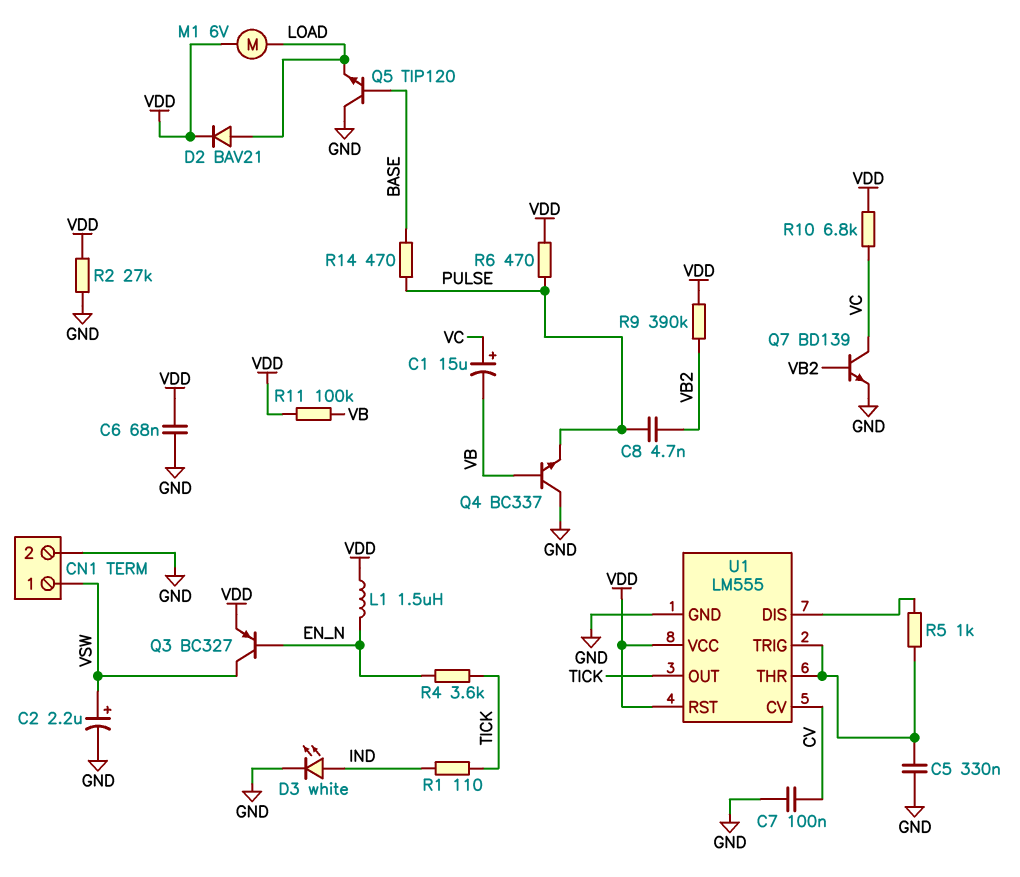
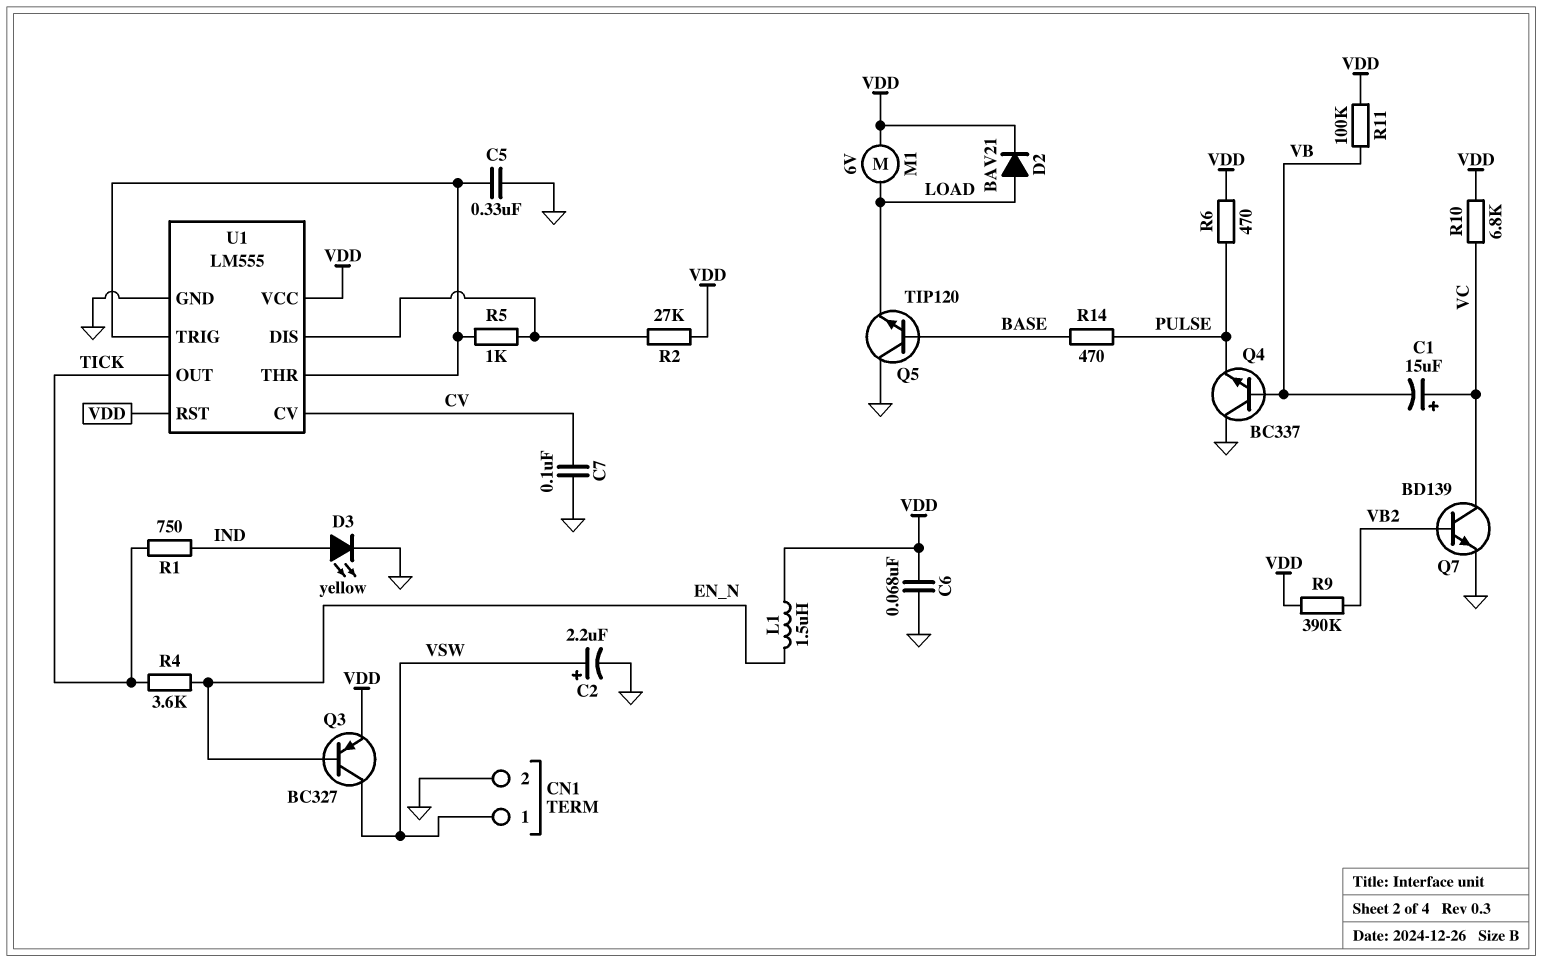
C8: 4.7nF (PULSE, VB2) -> none
D3: LED white (A IND, K GND) -> LED yellow (A IND, K GND)
R1: 110 (IND, TICK) -> 750 (IND, TICK)
R2: 27k (GND, VDD) -> 27k (U1/DIS, VDD)

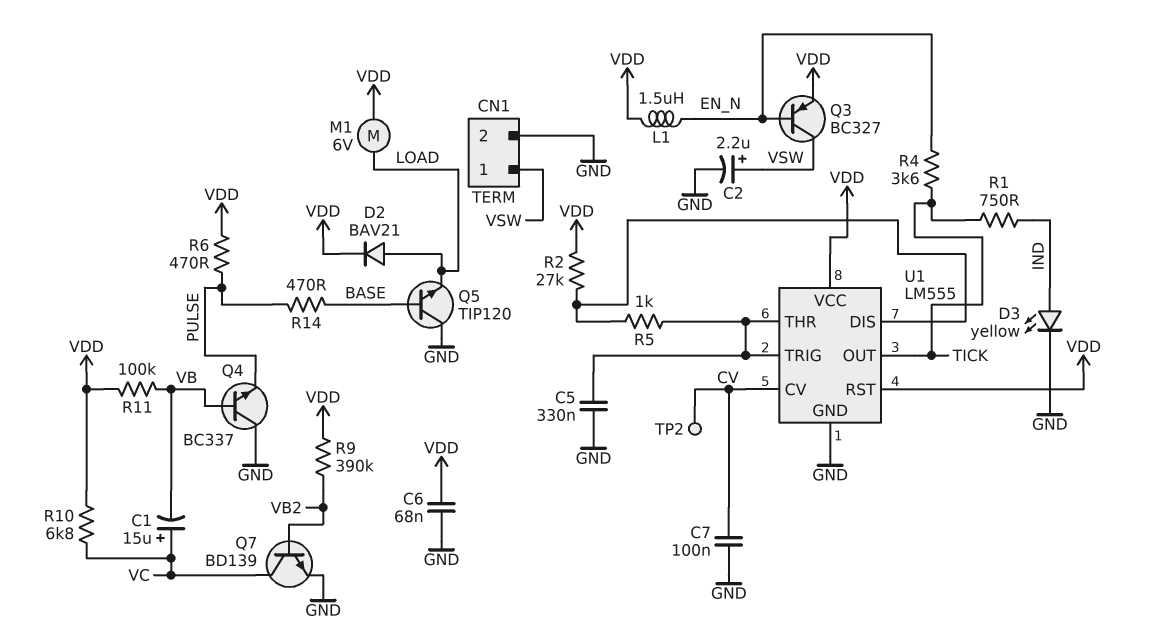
TP2: none -> test point (CV)

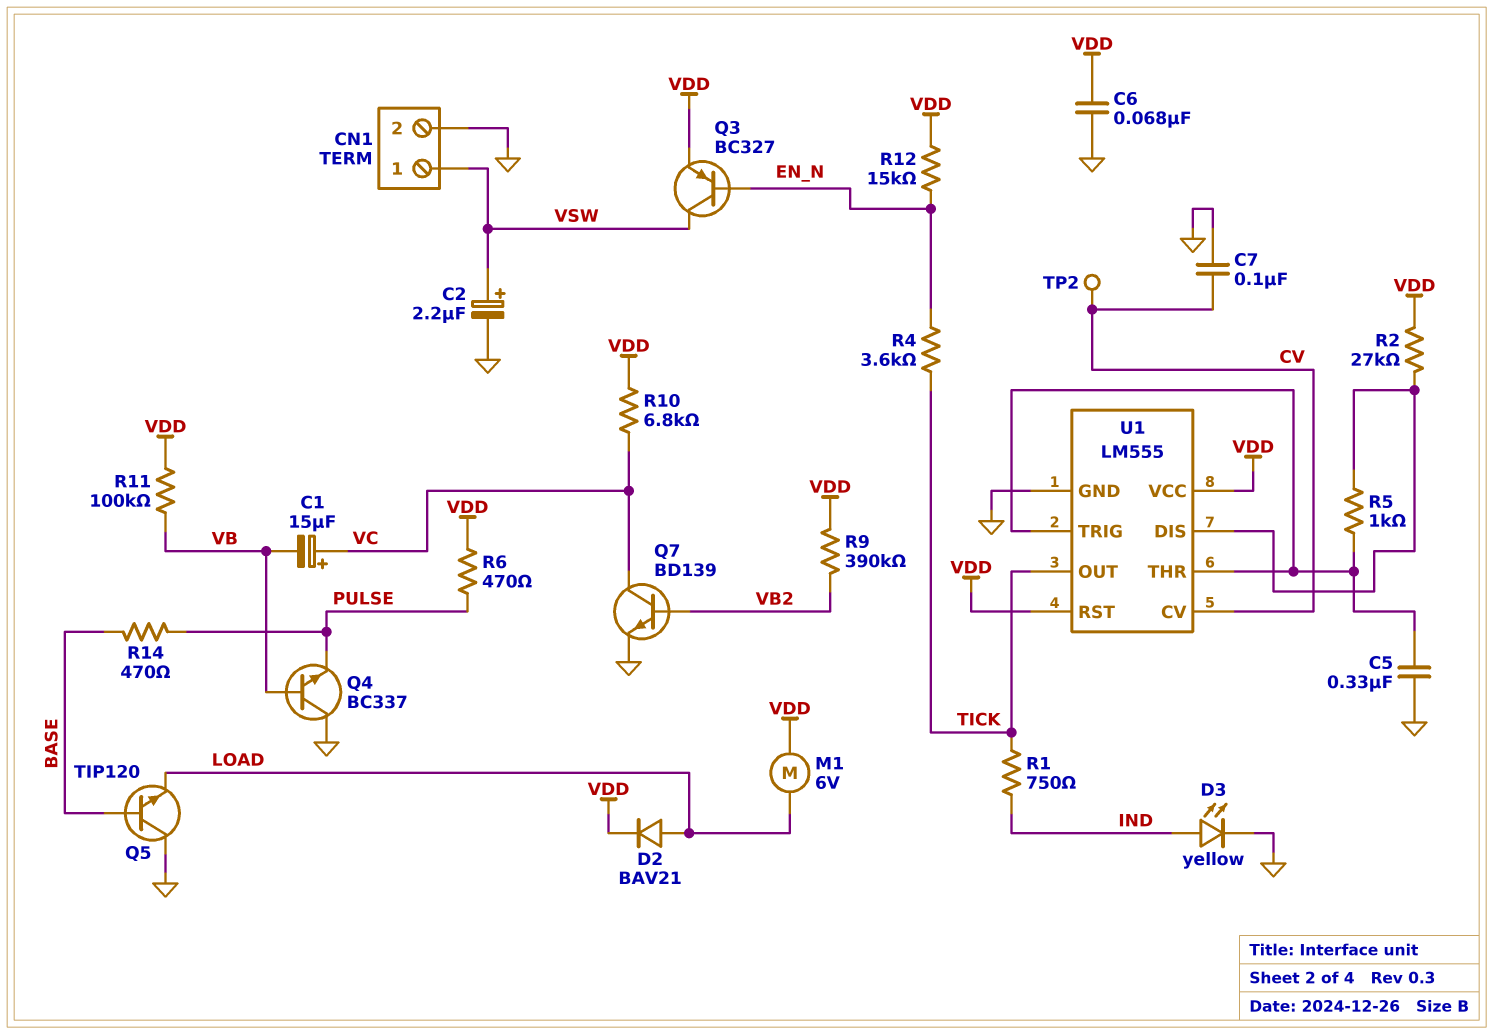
L1: 1.5uH (EN_N, VDD) -> none
R12: none -> 15k (EN_N, VDD)

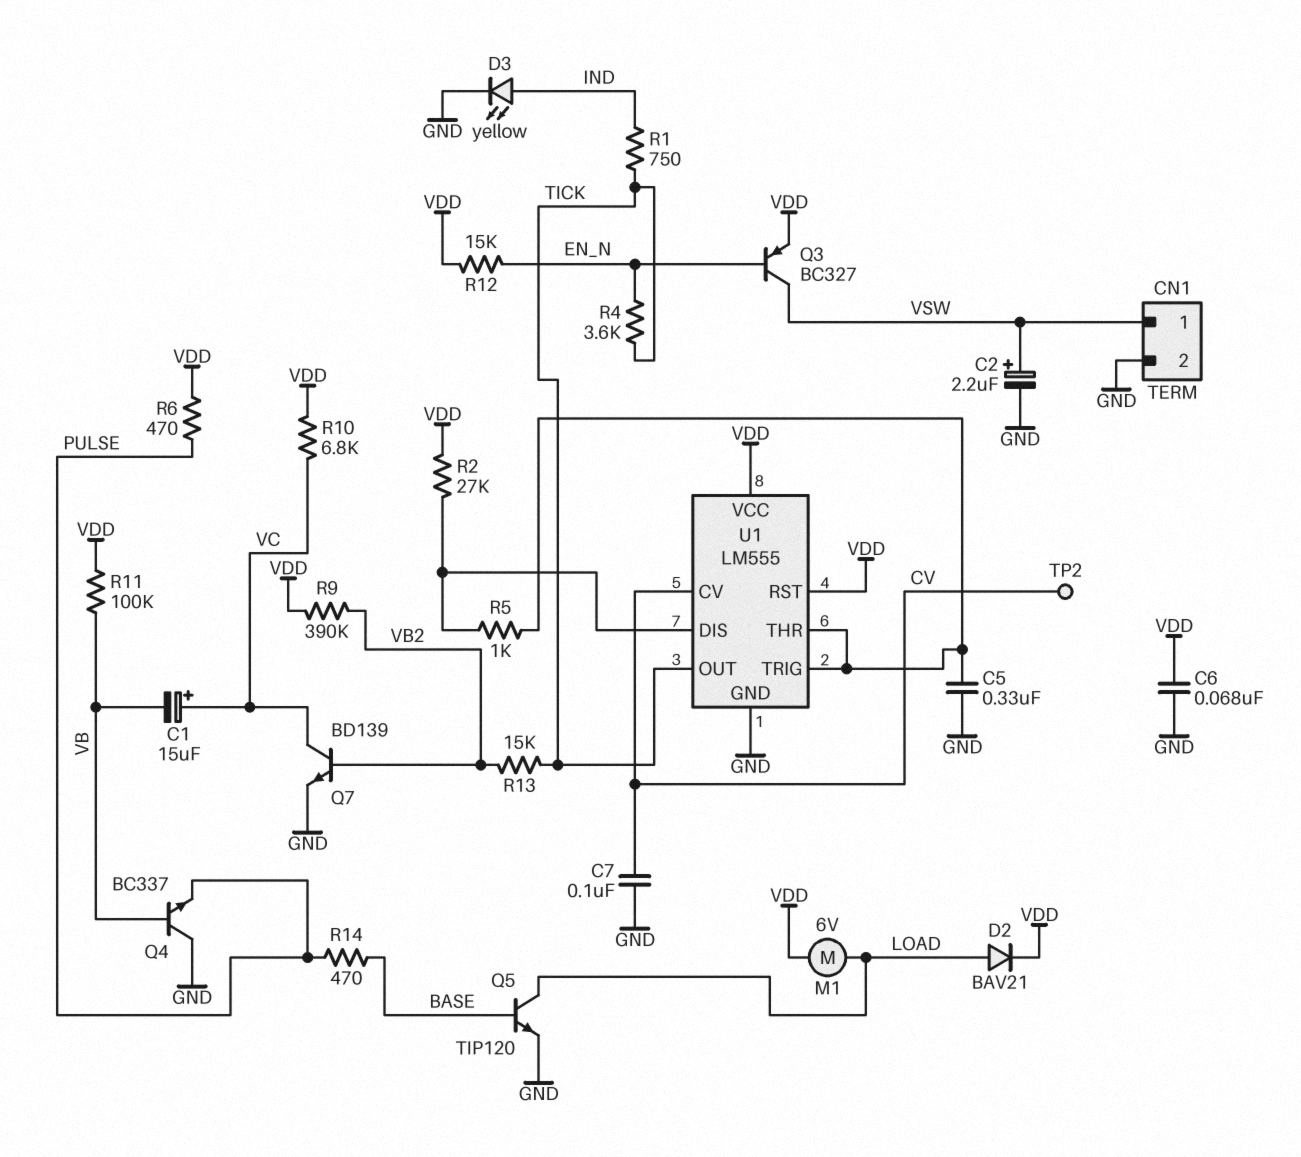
Q5: NPN TIP120 (B BASE, C GND, E LOAD) -> NPN TIP120 (B BASE, C LOAD, E GND)
R13: none -> 15k (TICK, VB2)

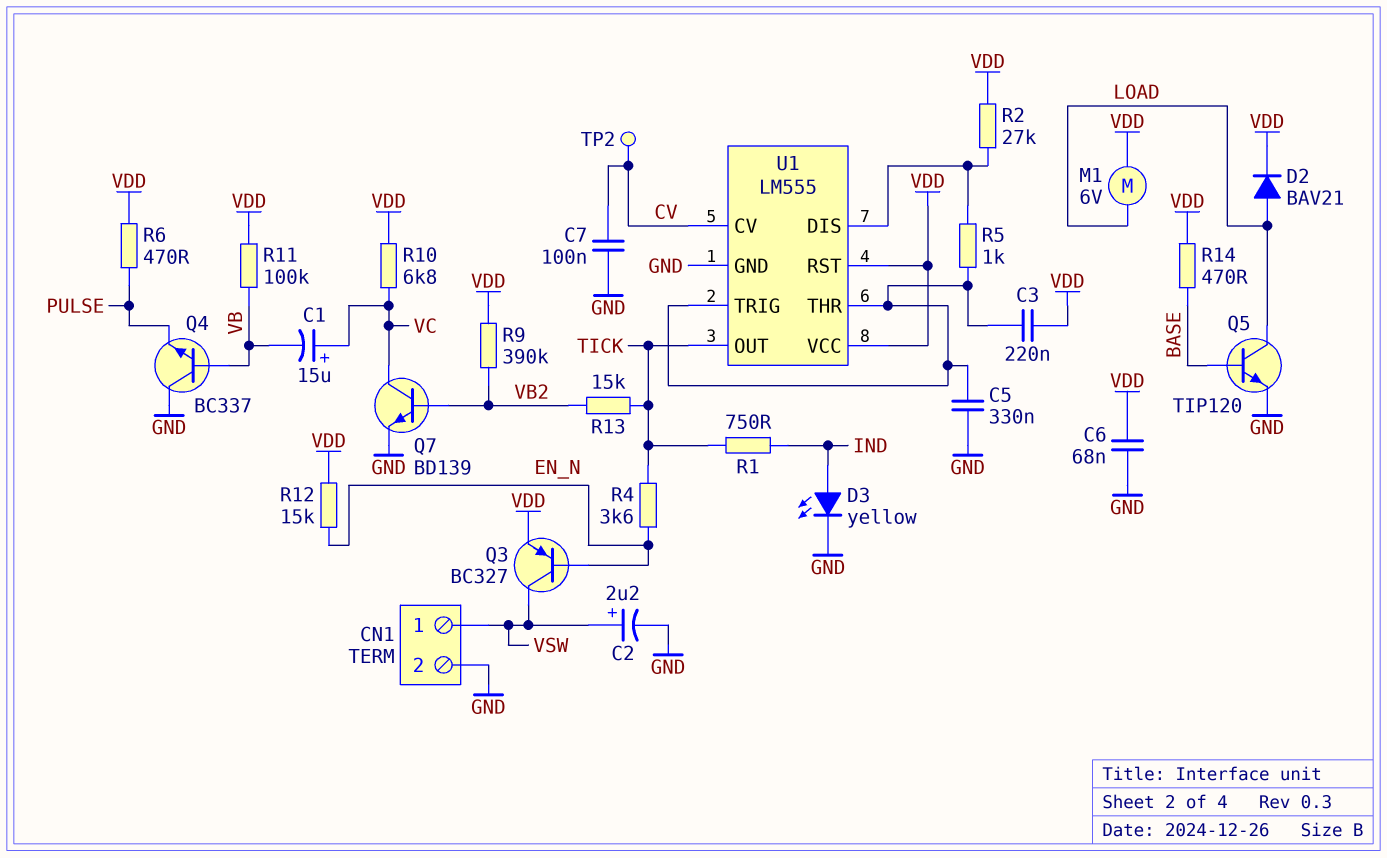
C3: none -> 220nF (U1/THR, VDD)
R14: 470 (BASE, PULSE) -> 470 (BASE, VDD)

